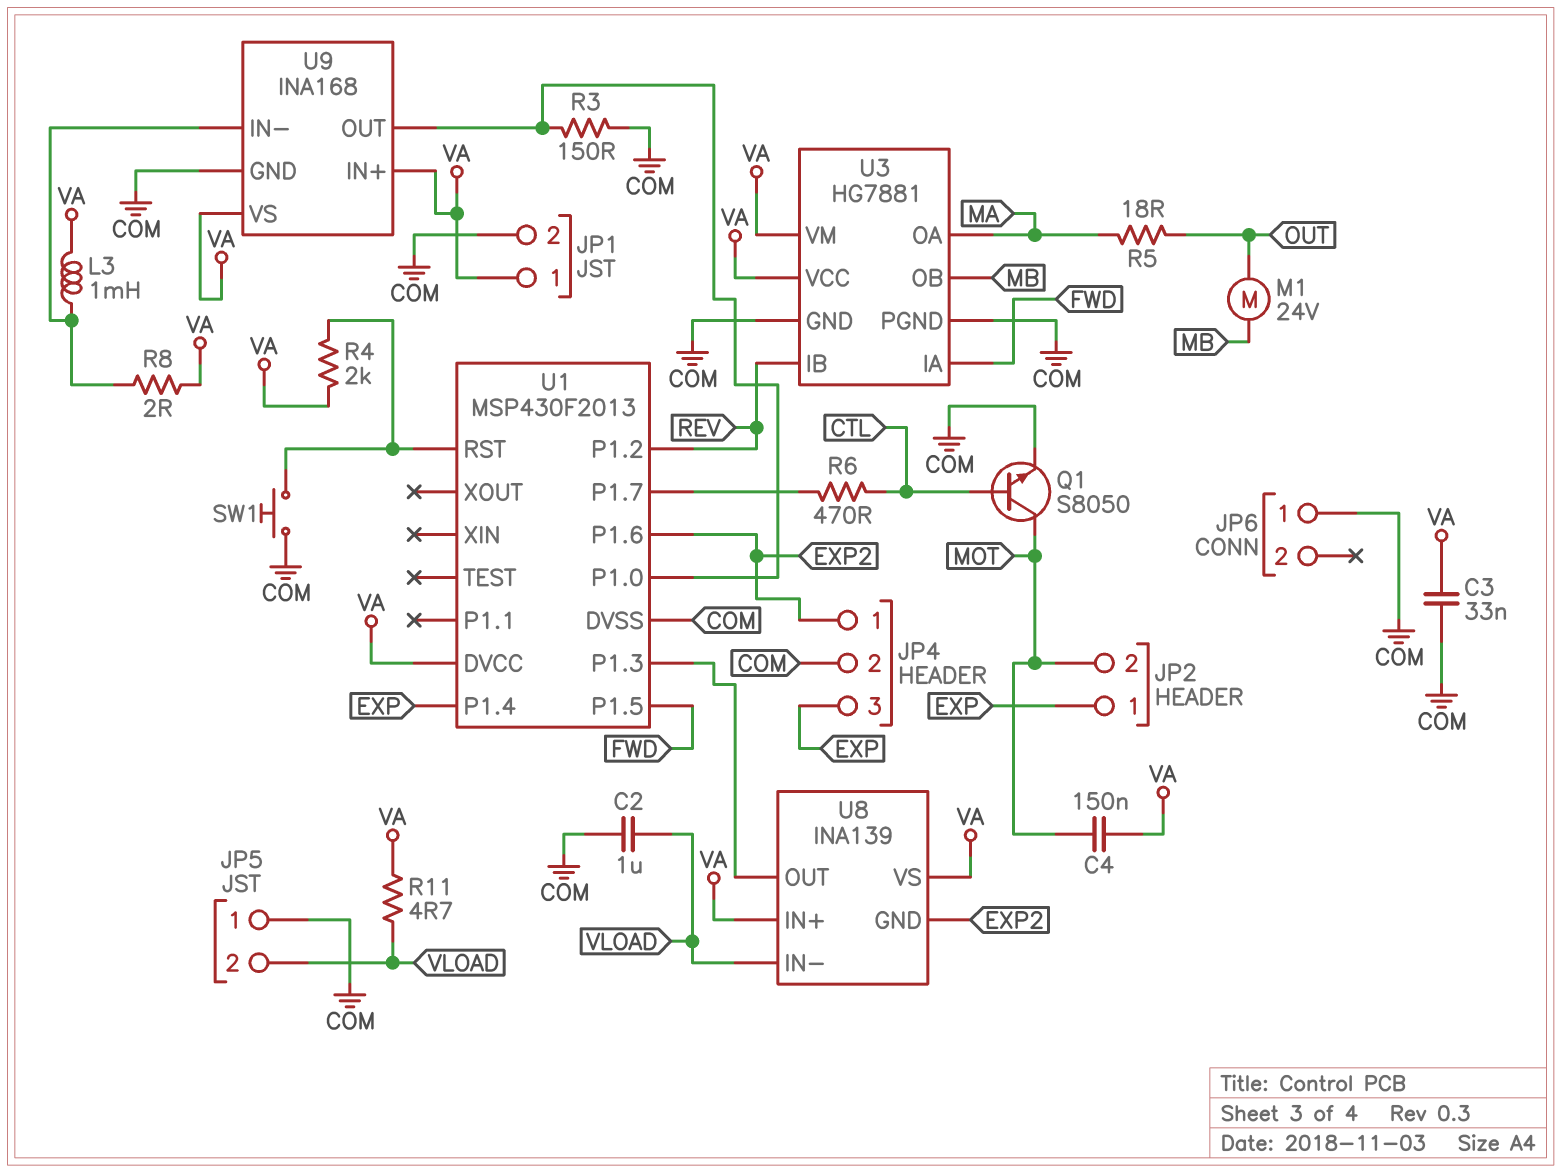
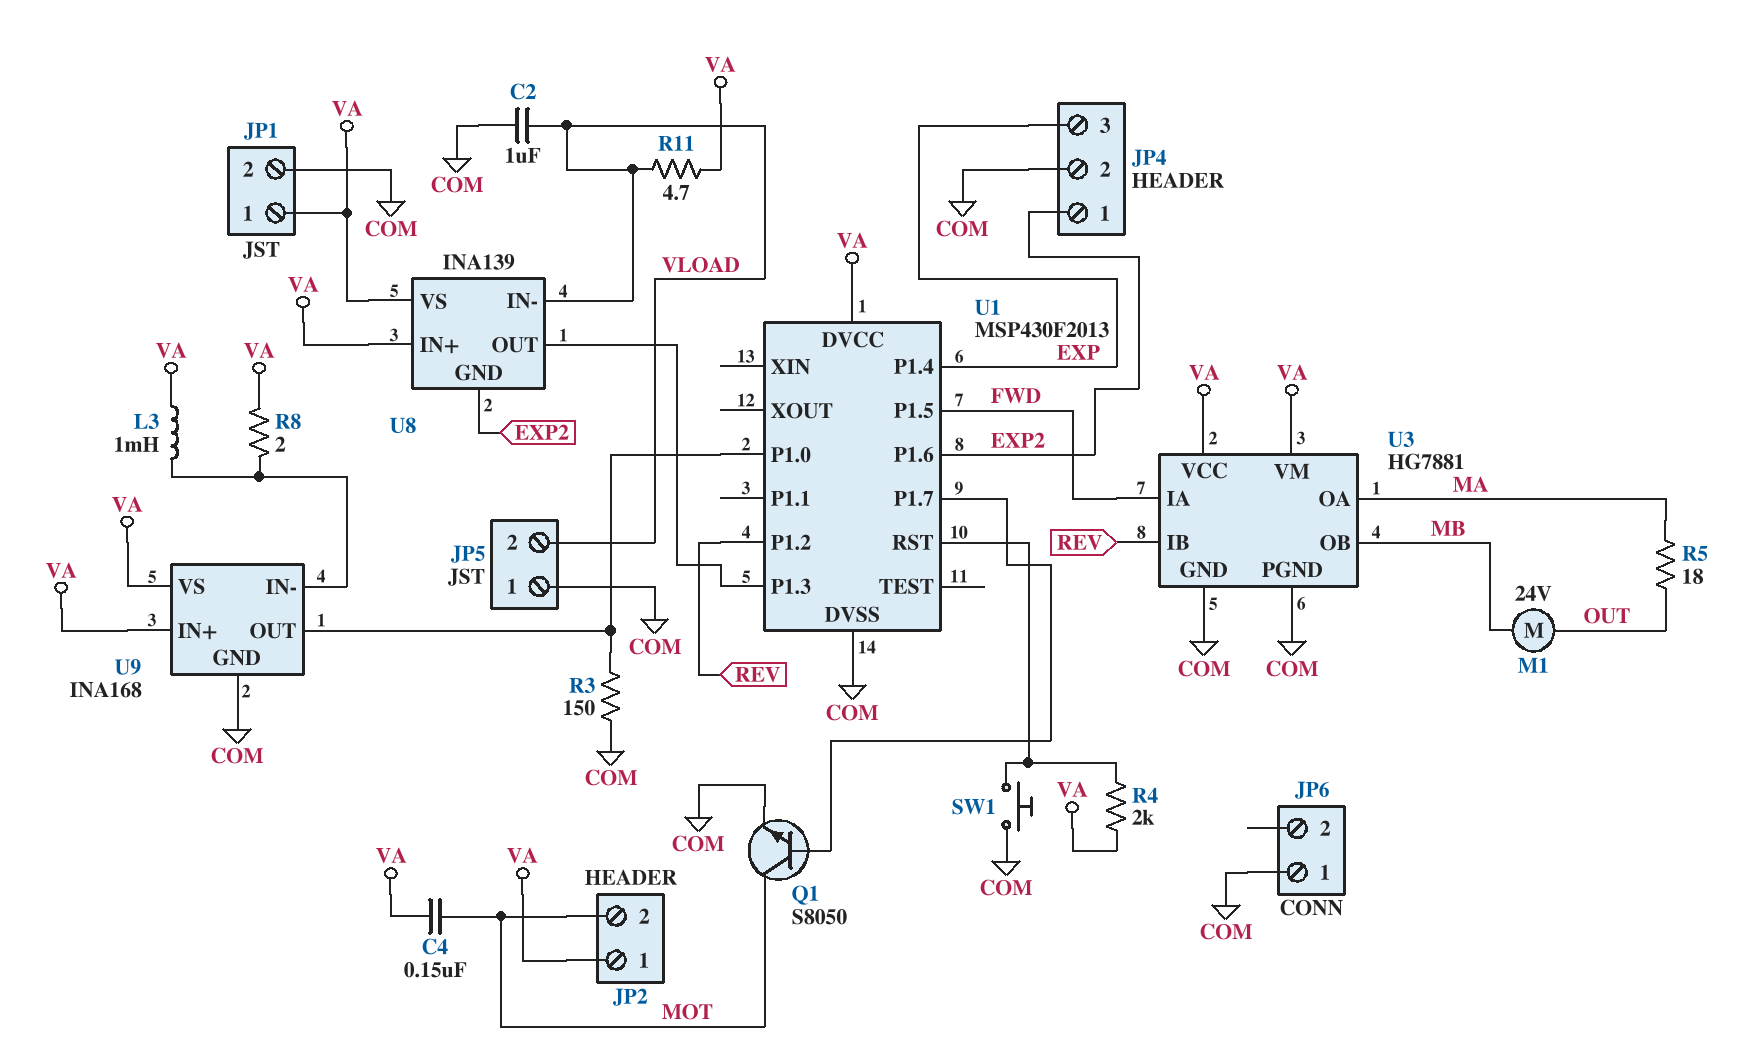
C3: 33nF (COM, VA) -> none
JP2 pin 1: EXP -> VA
Q1: NPN S8050 (B CTL, C MOT, E COM) -> NPN S8050 (B U1/P1.7, C MOT, E COM)
R6: 470 (CTL, U1/P1.7) -> none

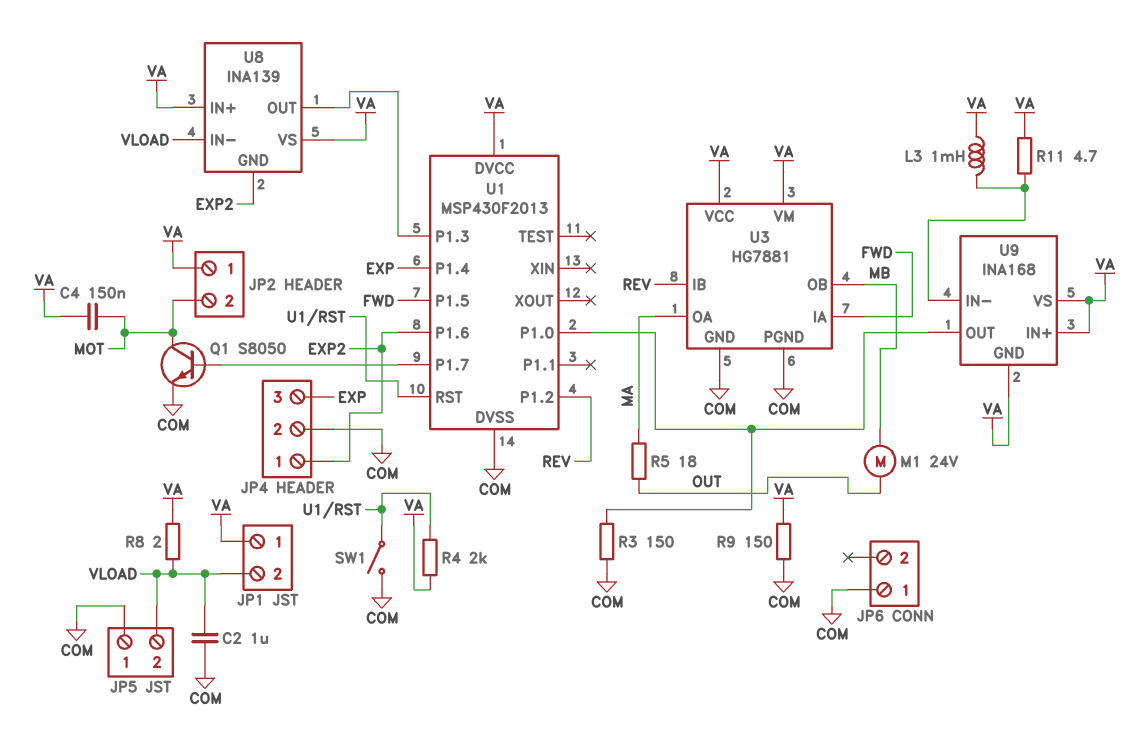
JP1 pin 2: COM -> VLOAD
R8: 2 (U9/IN-, VA) -> 2 (VA, VLOAD)
R9: none -> 150 (COM, VA)
R11: 4.7 (VA, VLOAD) -> 4.7 (U9/IN-, VA)
SW1: button (COM, U1/RST) -> switch (COM, U1/RST)
U9 pin GND: COM -> VA

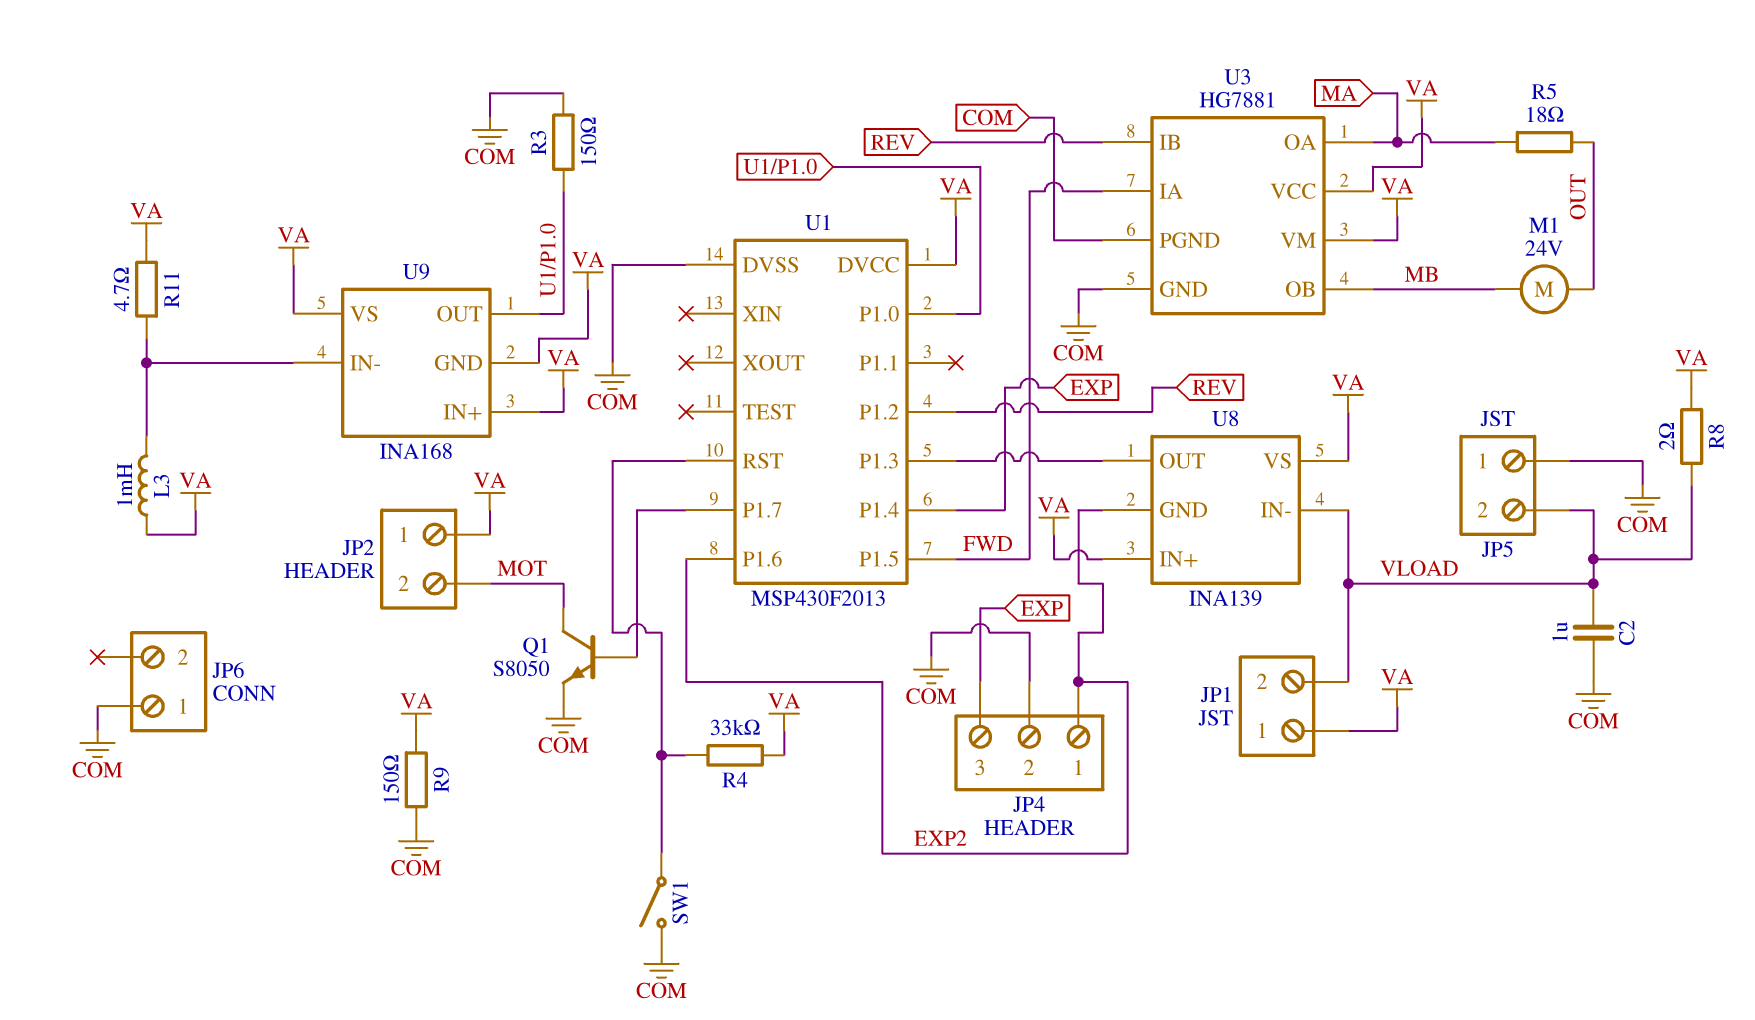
C4: 150nF (MOT, VA) -> none
R4: 2k (U1/RST, VA) -> 33k (U1/RST, VA)

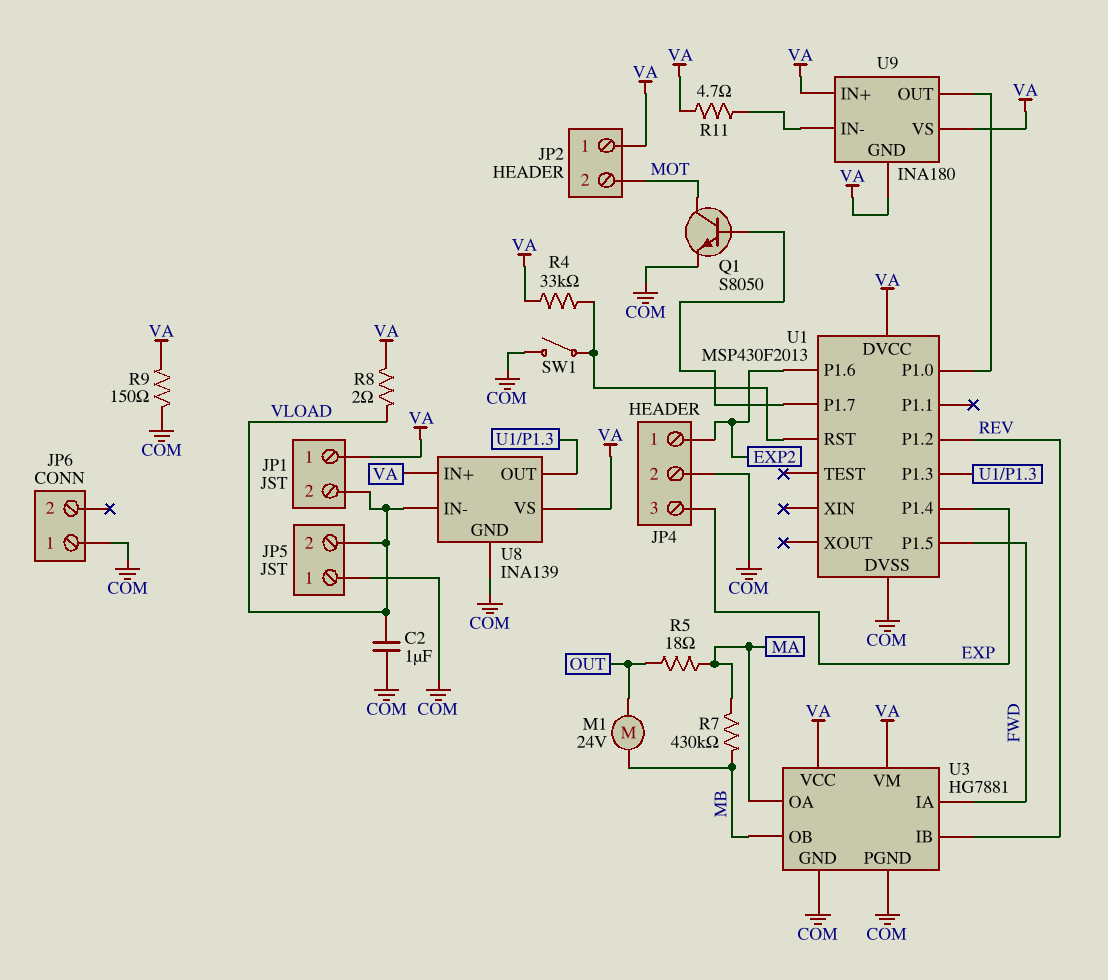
L3: 1mH (U9/IN-, VA) -> none
R3: 150 (COM, U1/P1.0) -> none
R7: none -> 430k (MA, MB)
U8 pin GND: EXP2 -> COM
U9: INA168 -> INA180

